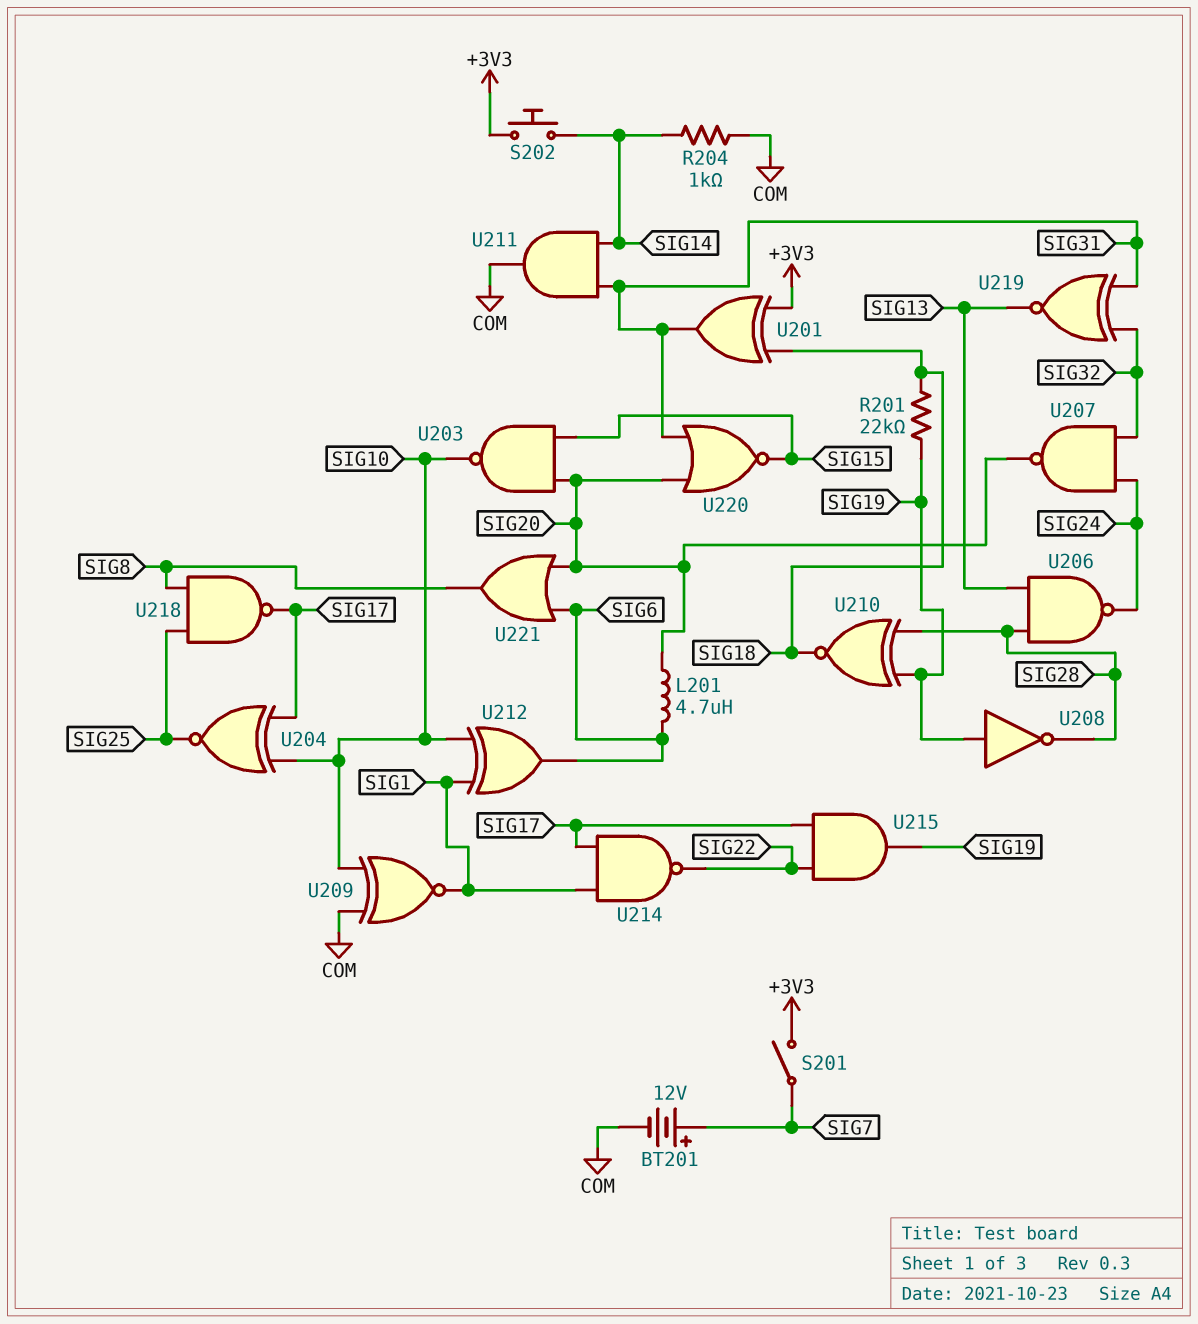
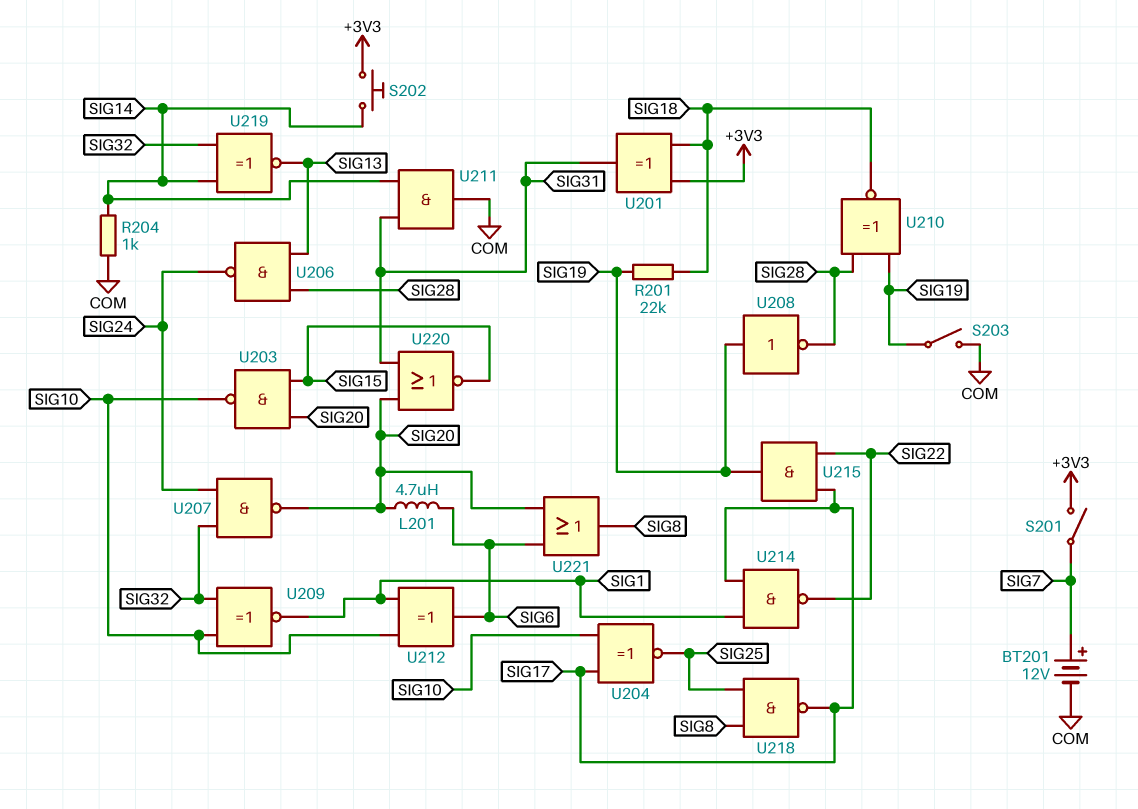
S203: none -> switch (COM, SIG19)
U209: XNOR (in COM, in SIG10, out SIG1) -> XNOR (in SIG10, in SIG32, out SIG1)
U219: XNOR (in SIG31, in SIG32, out SIG13) -> XNOR (in SIG14, in SIG32, out SIG13)

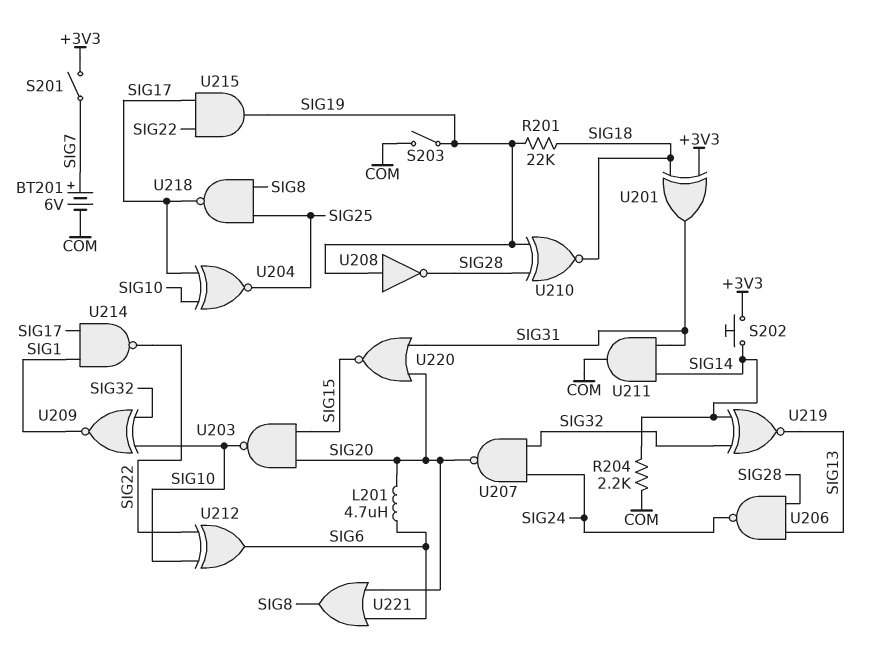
BT201: 12V (plus SIG7, minus COM) -> 6V (plus SIG7, minus COM)
R204: 1k (COM, SIG14) -> 2.2k (COM, SIG14)
U212: XOR (in SIG1, in SIG10, out SIG6) -> XOR (in SIG10, in SIG22, out SIG6)

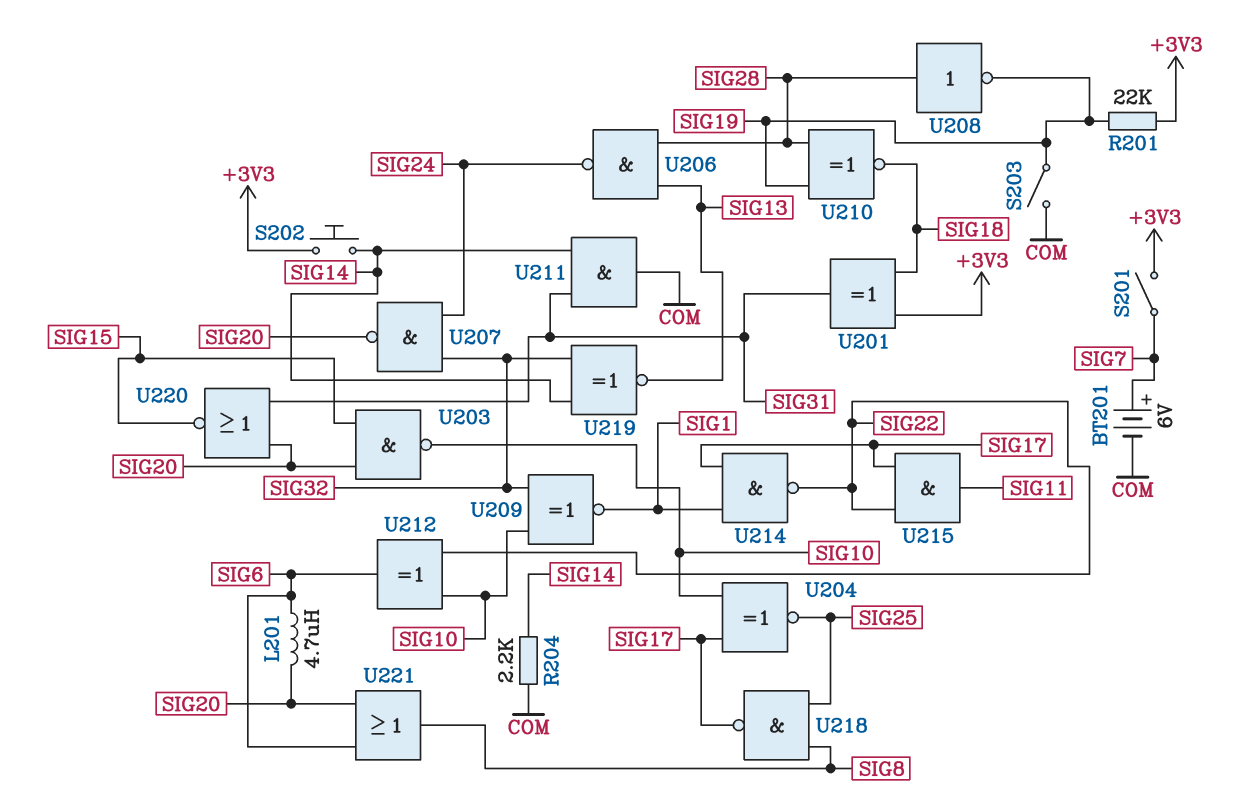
R201: 22k (SIG18, SIG19) -> 22k (+3V3, SIG19)
U208: NOT (in SIG19, out SIG28) -> NOT (in SIG28, out SIG19)
U215: AND (in SIG17, in SIG22, out SIG19) -> AND (in SIG17, in SIG22, out SIG11)

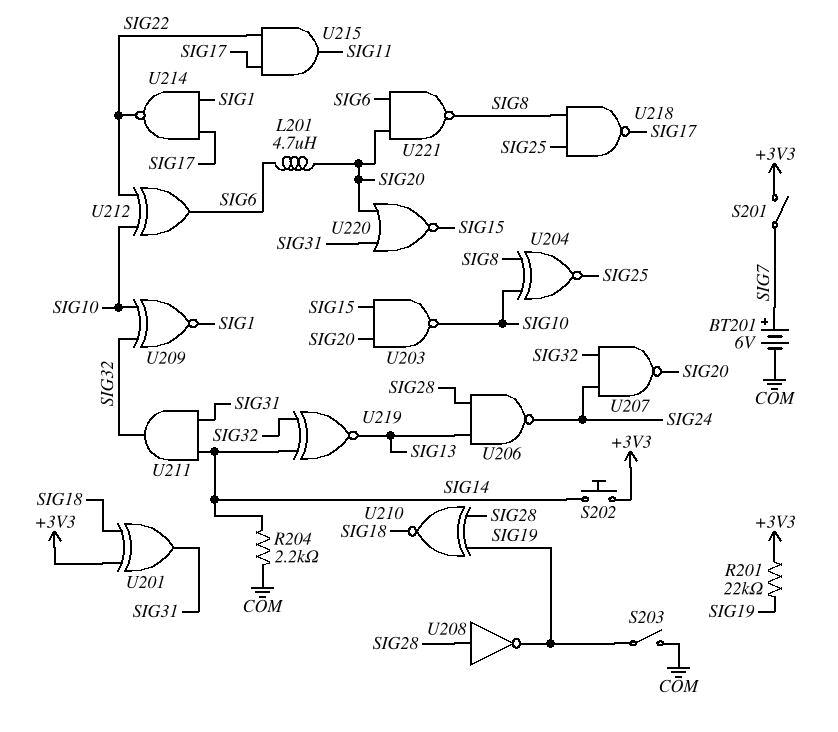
U204: XNOR (in SIG10, in SIG17, out SIG25) -> XNOR (in SIG8, in SIG10, out SIG25)
U211: AND (in SIG14, in SIG31, out COM) -> AND (in SIG14, in SIG31, out SIG32)
U221: OR (in SIG6, in SIG20, out SIG8) -> NAND (in SIG6, in SIG20, out SIG8)

